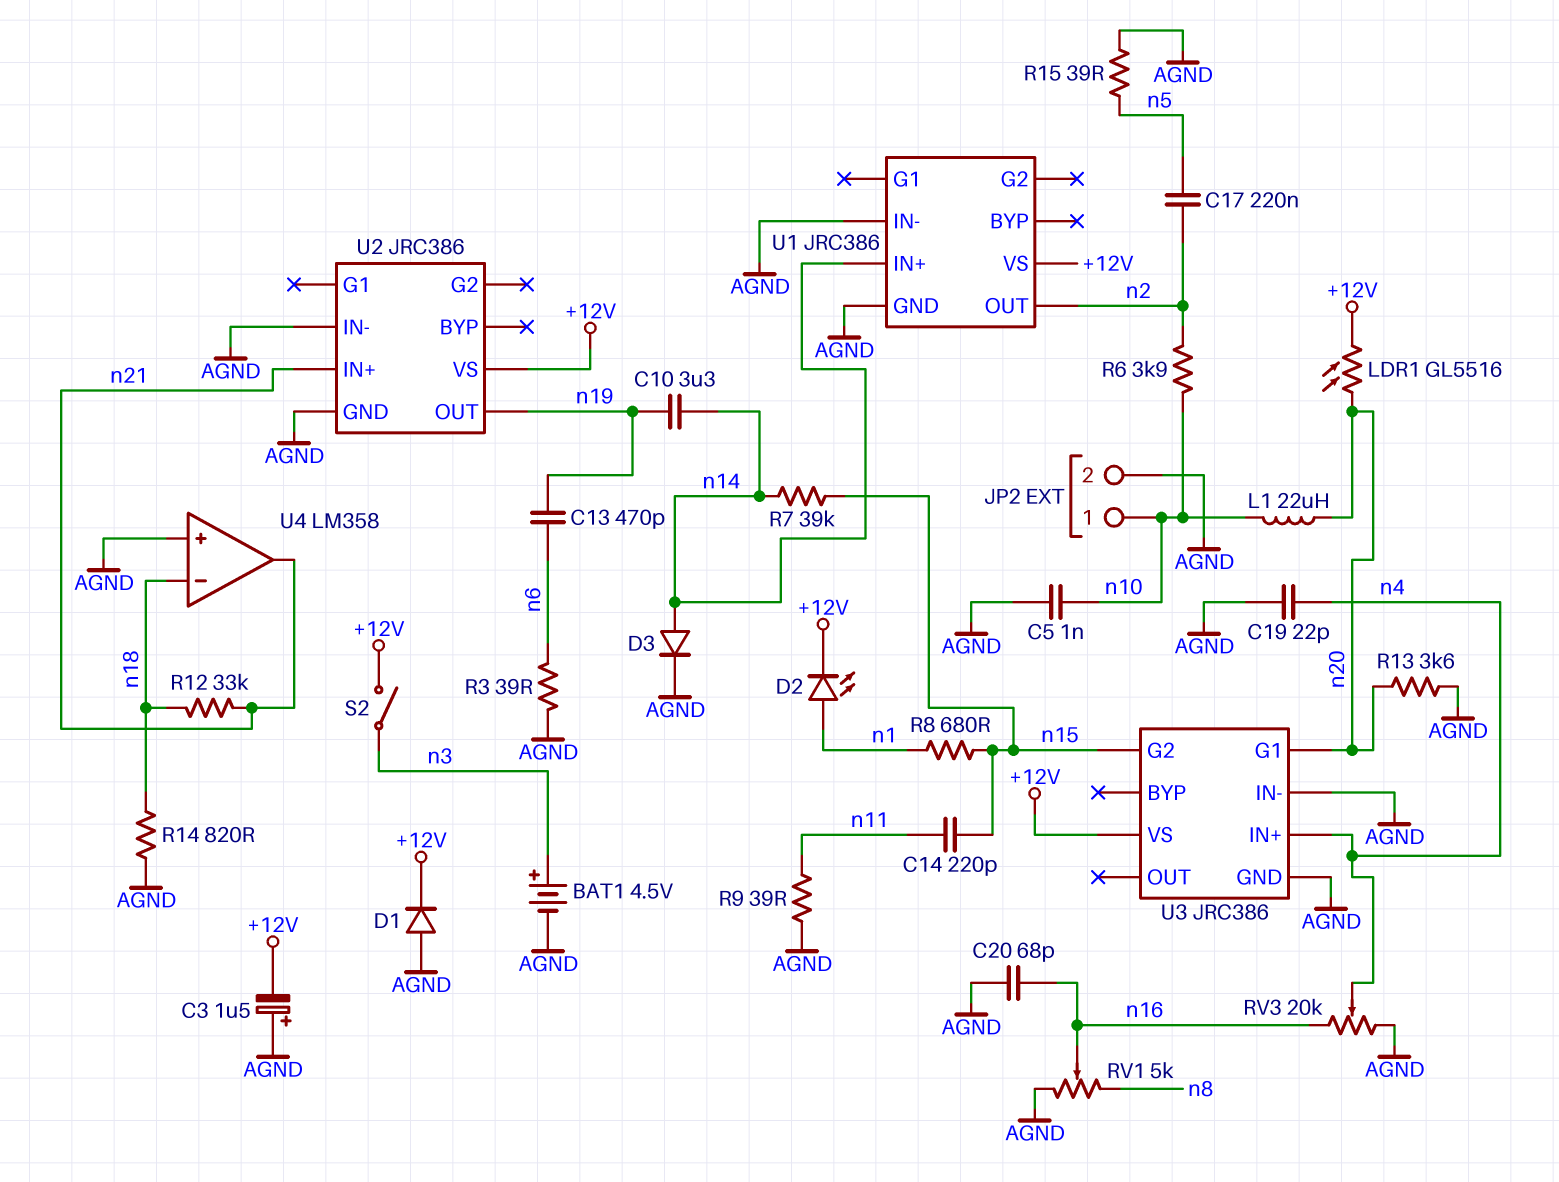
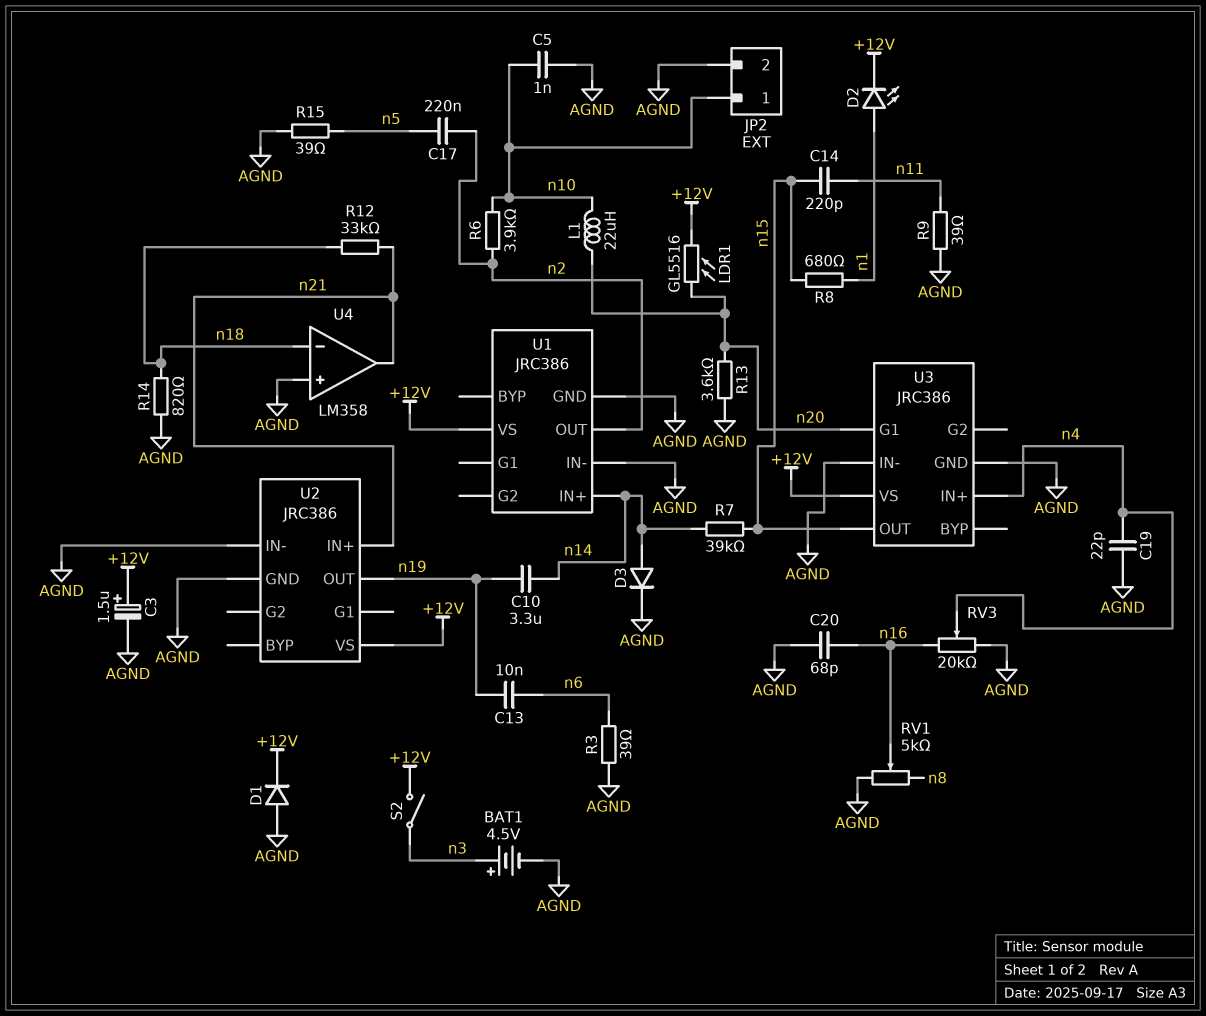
C3: 1.5uF (plus AGND, minus +12V) -> 1.5uF (plus +12V, minus AGND)
C13: 470pF (n6, n19) -> 10nF (n6, n19)
U3 pin G2: n15 -> none
U3 pin OUT: none -> n15

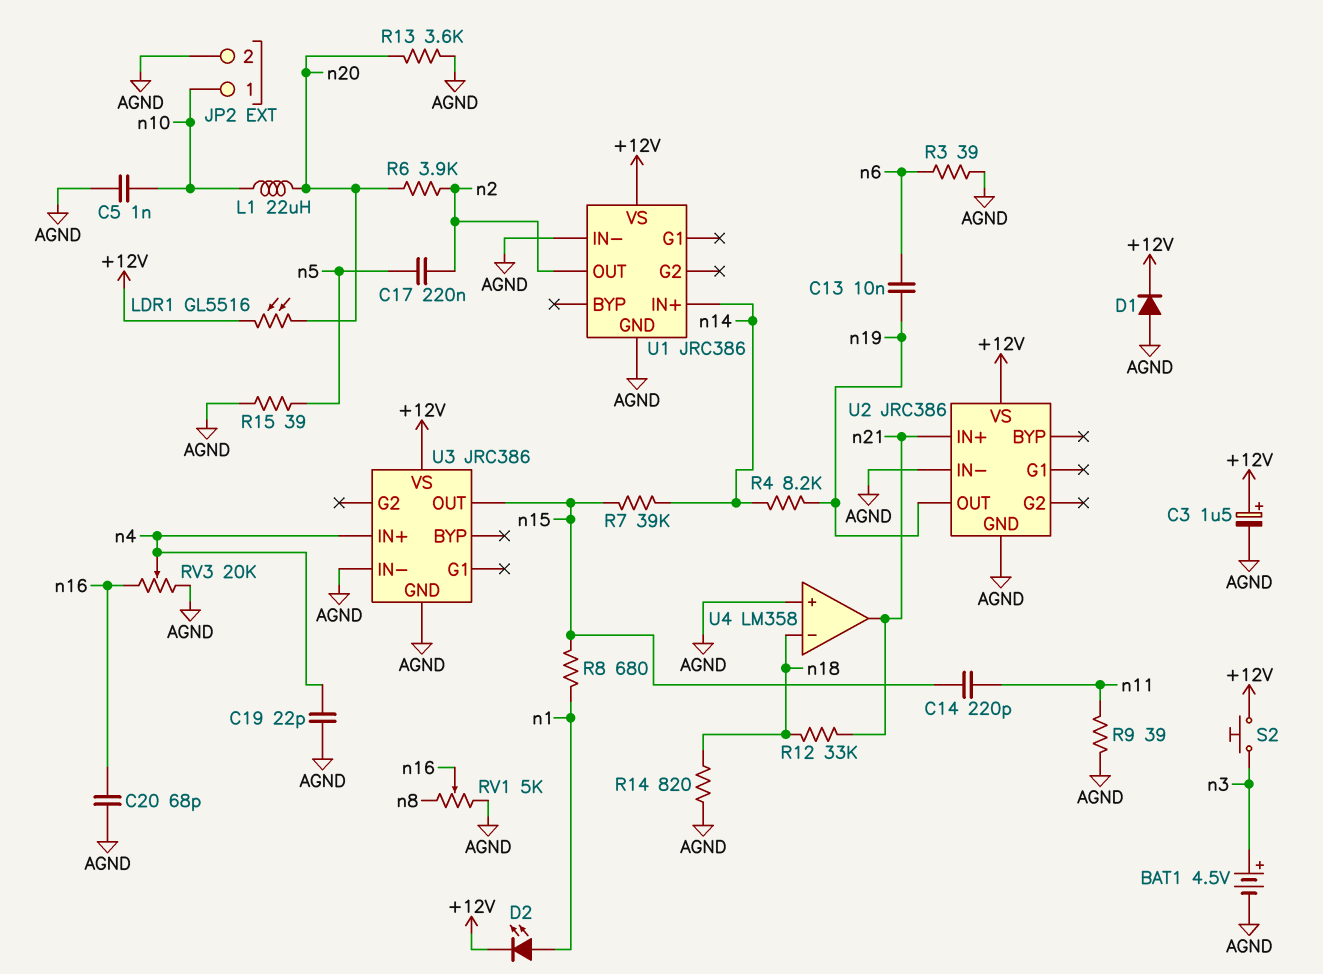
C10: 3.3uF (n14, n19) -> none
D3: diode (A n14, K AGND) -> none
R4: none -> 8.2k (n14, n19)
R6: 3.9k (n2, n10) -> 3.9k (n2, n20)
S2: switch (+12V, n3) -> button (+12V, n3)
U3 pin G1: n20 -> none

